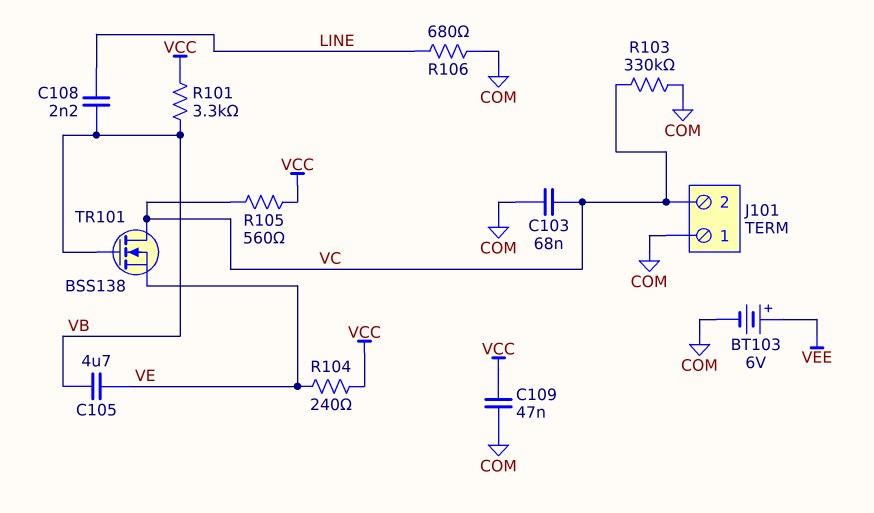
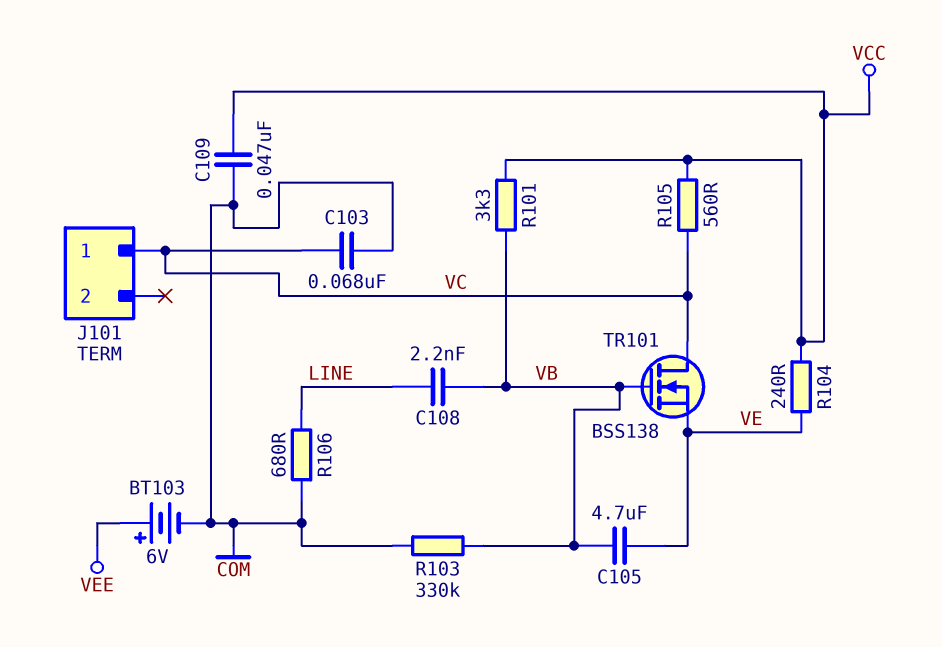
J101 pin 1: COM -> VC
J101 pin 2: VC -> none
R103: 330k (COM, VC) -> 330k (COM, VB)

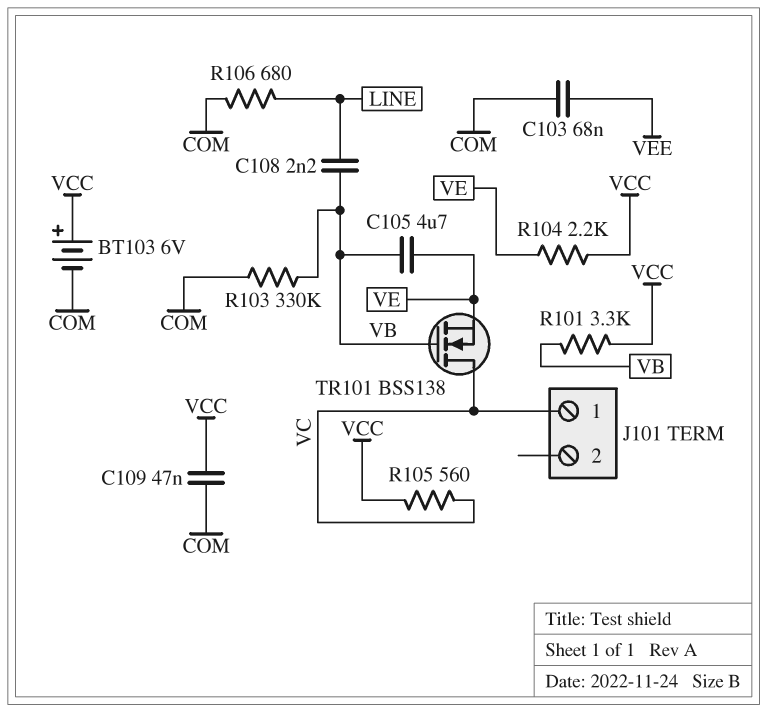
BT103: 6V (plus VEE, minus COM) -> 6V (plus VCC, minus COM)
C103: 68nF (COM, VC) -> 68nF (COM, VEE)
R104: 240 (VCC, VE) -> 2.2k (VCC, VE)

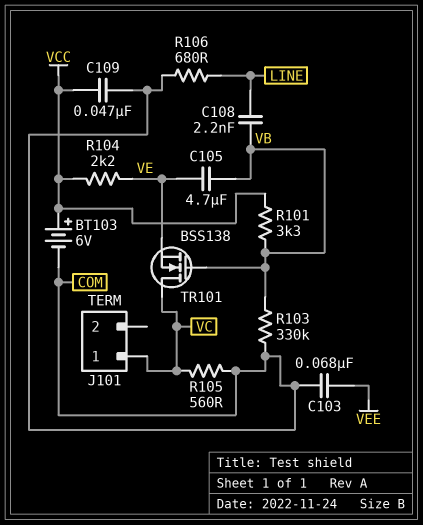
R105: 560 (VC, VCC) -> 560 (COM, VC)

